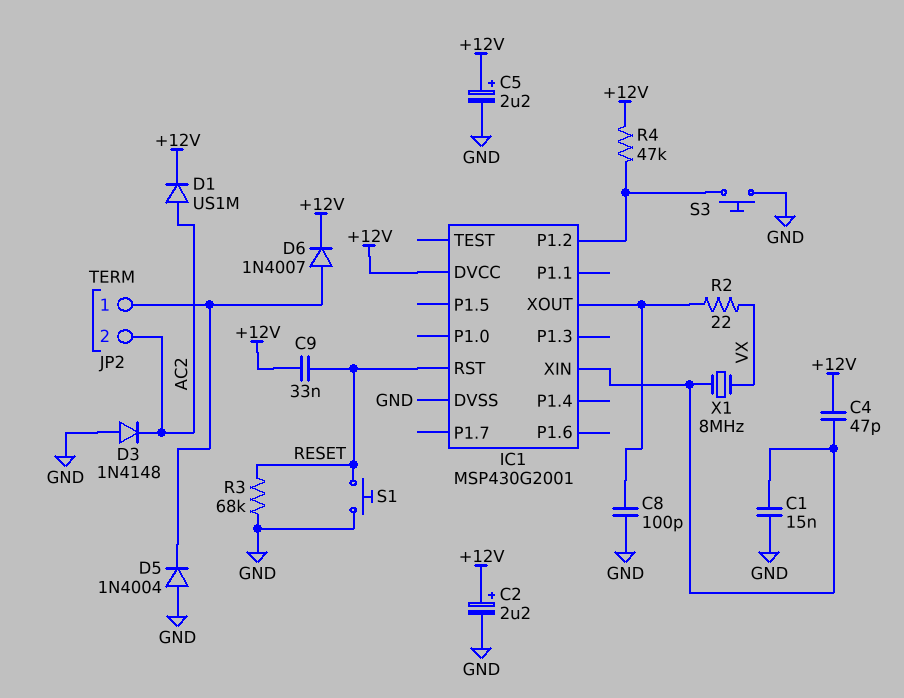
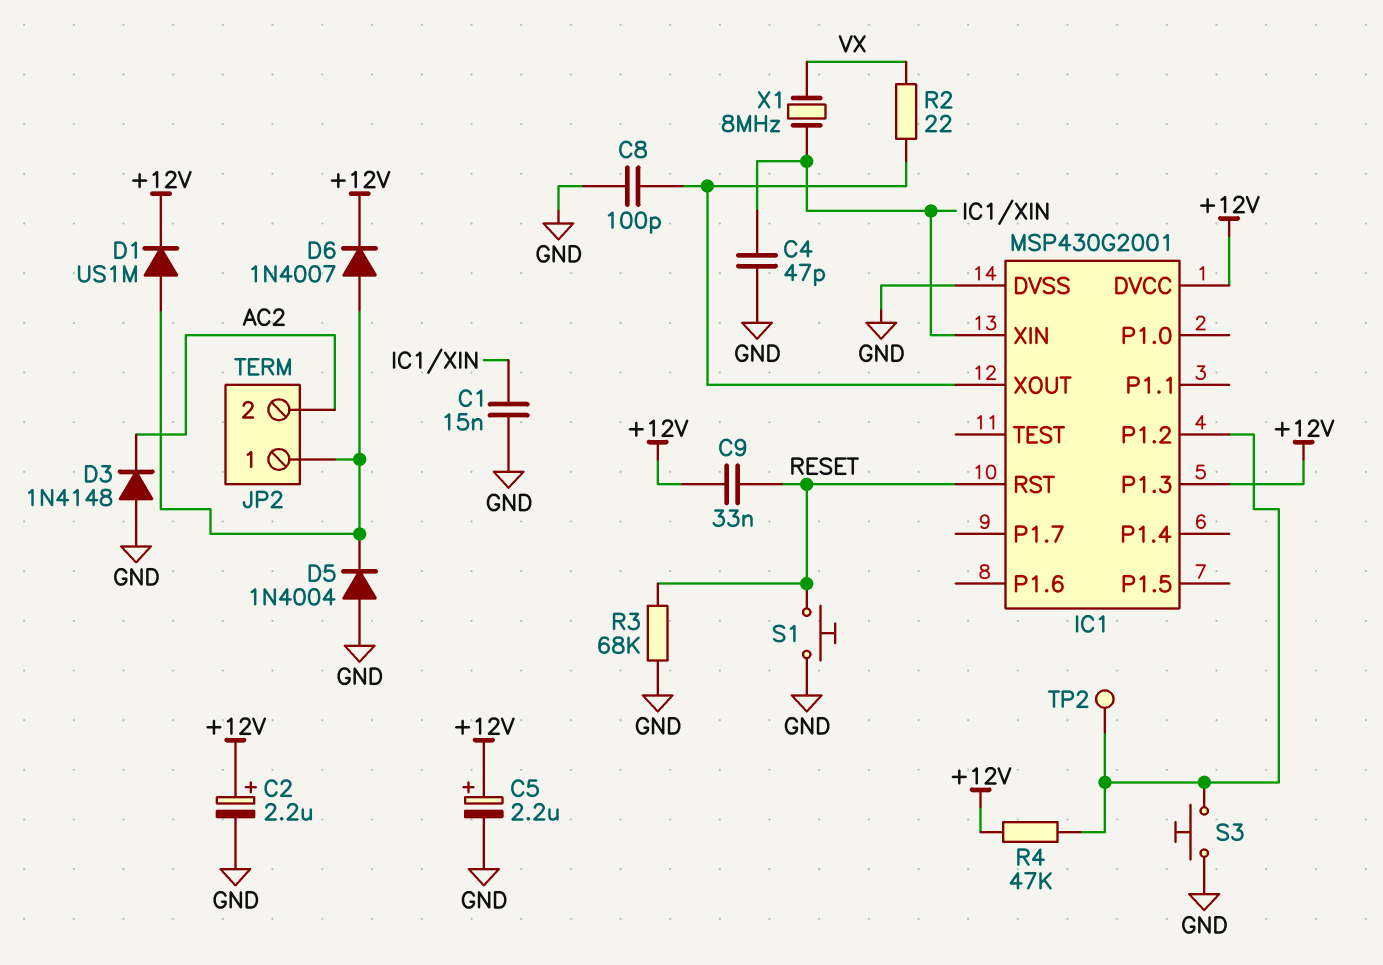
C4: 47pF (+12V, IC1/XIN) -> 47pF (GND, IC1/XIN)
D1: diode US1M (A AC2, K +12V) -> diode US1M (A JP2/1, K +12V)
IC1 pin P1.3: none -> +12V
TP2: none -> test point (IC1/P1.2)

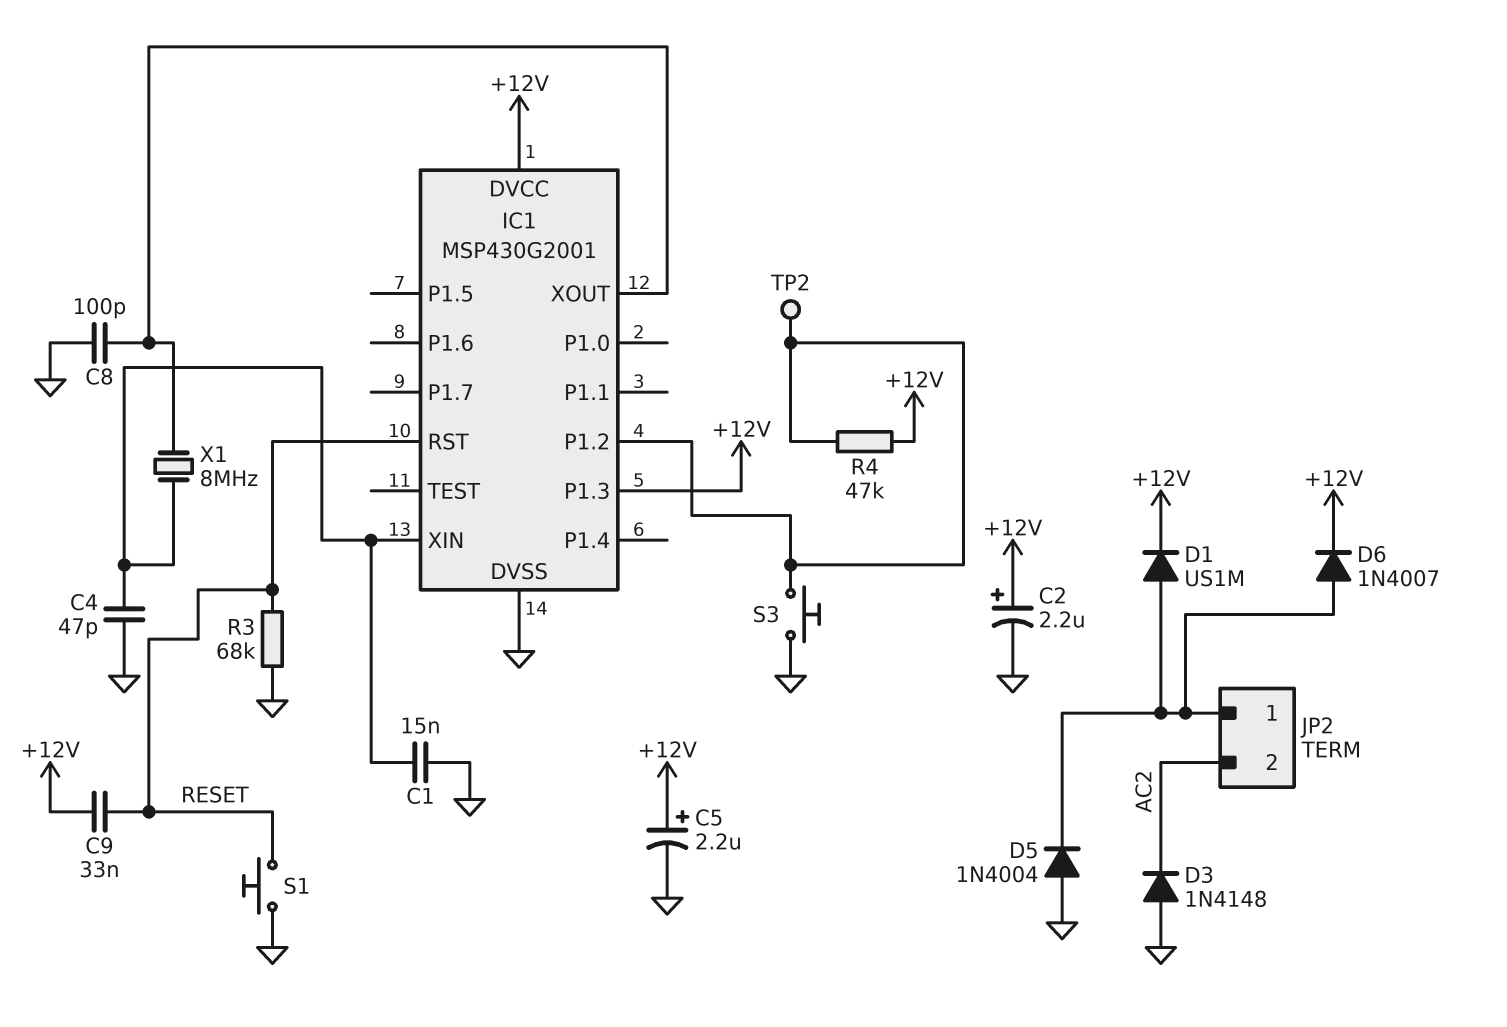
R2: 22 (IC1/XOUT, VX) -> none
X1: 8MHz (IC1/XIN, VX) -> 8MHz (IC1/XIN, IC1/XOUT)

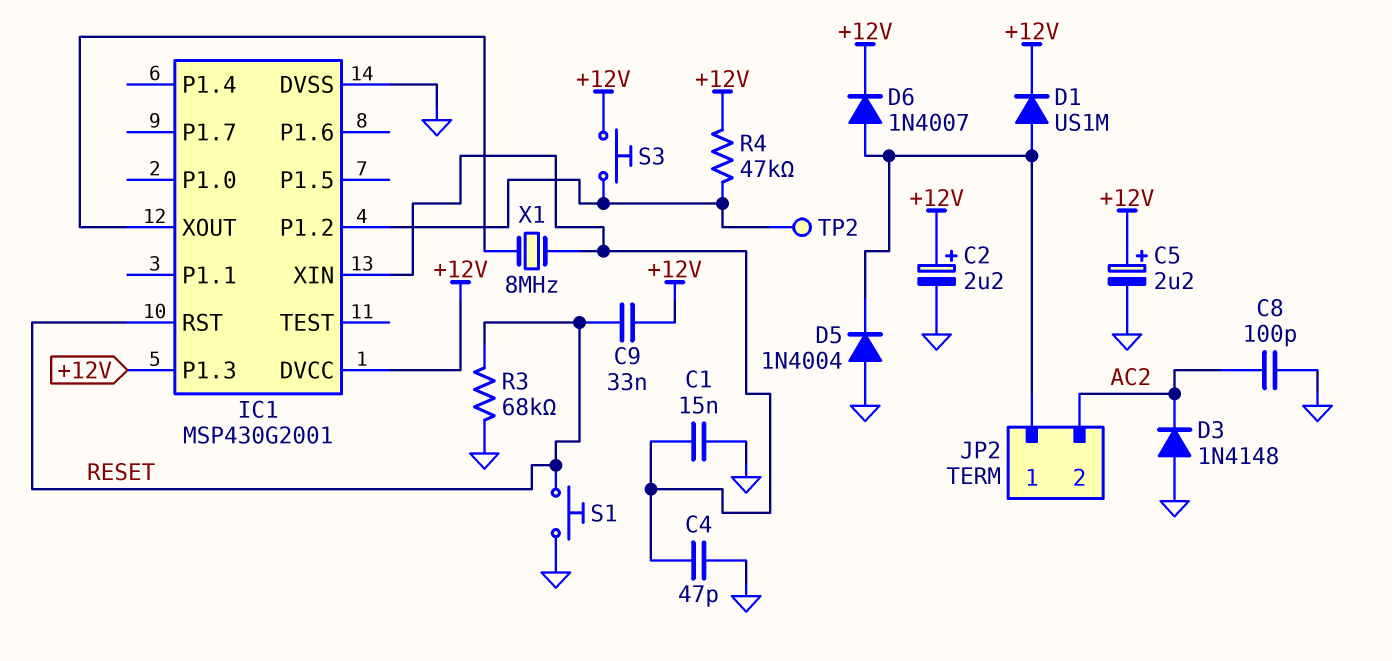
C8: 100pF (GND, IC1/XOUT) -> 100pF (AC2, GND)
S3: button (GND, IC1/P1.2) -> button (+12V, IC1/P1.2)

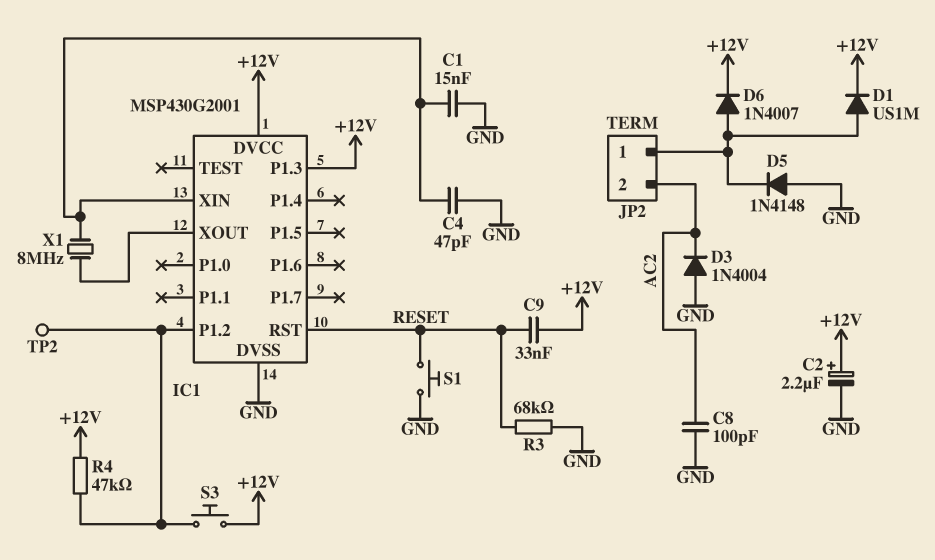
C5: 2.2uF (plus +12V, minus GND) -> none
D3: diode 1N4148 (A GND, K AC2) -> diode 1N4004 (A GND, K AC2)
D5: diode 1N4004 (A GND, K JP2/1) -> diode 1N4148 (A GND, K JP2/1)

